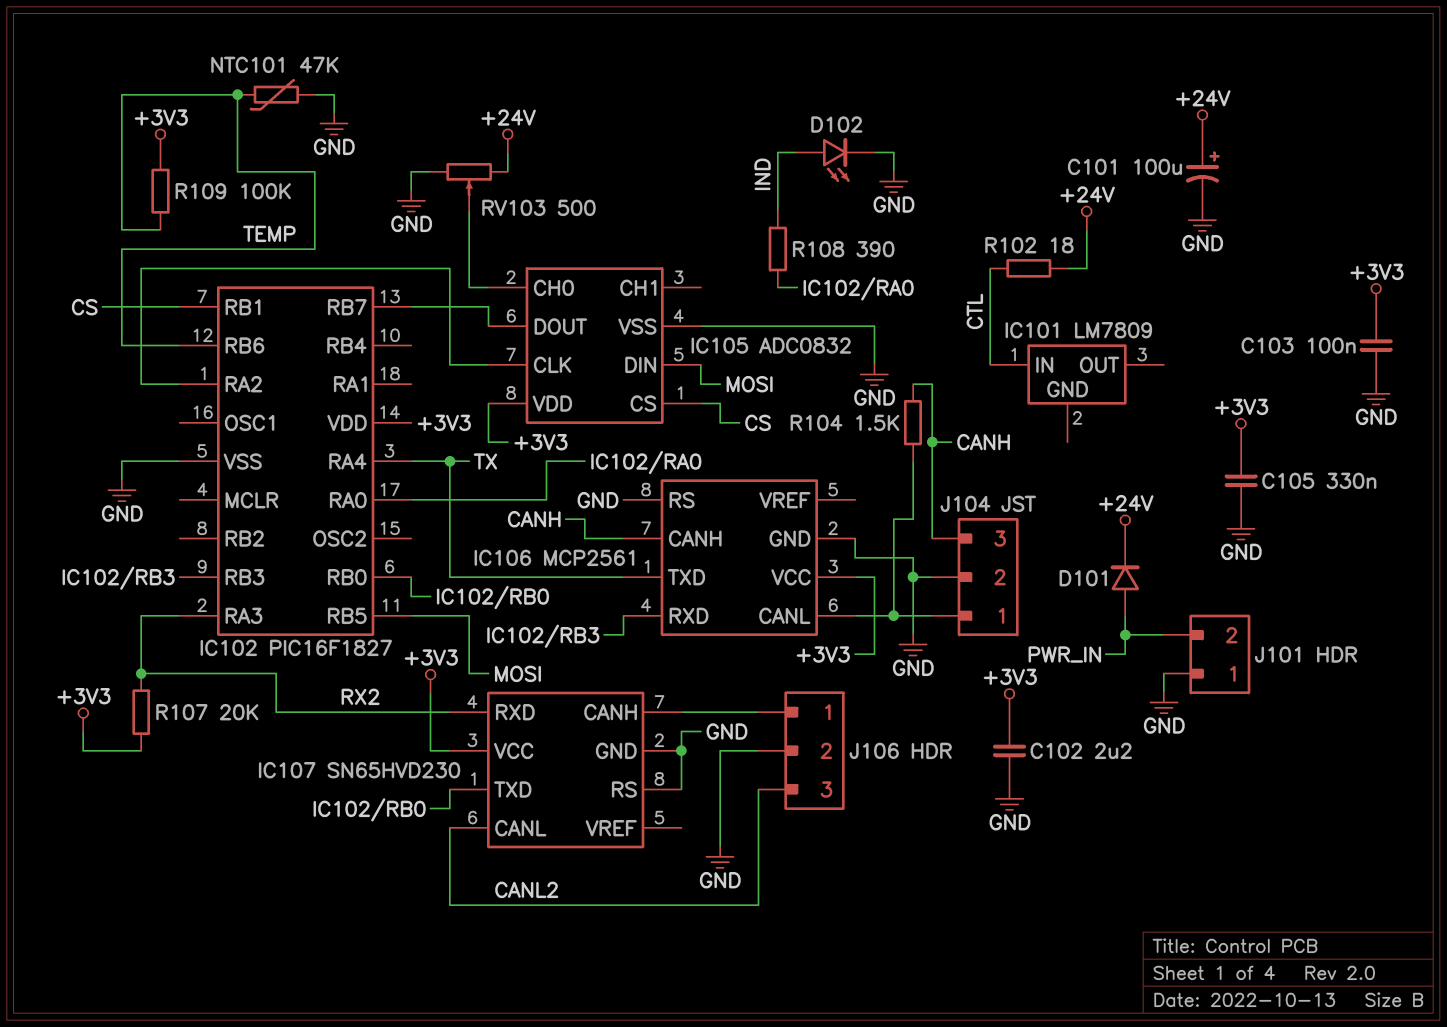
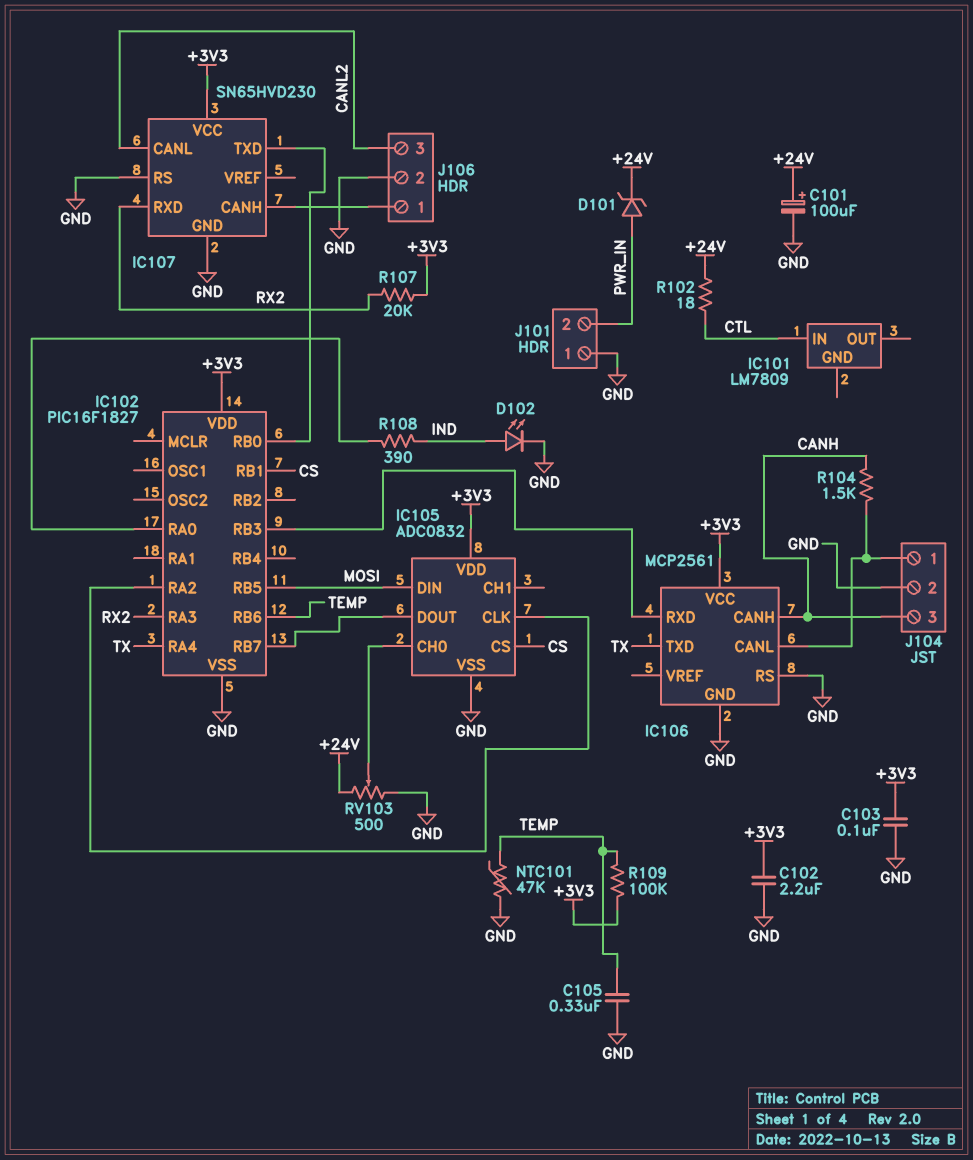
C105: 330nF (+3V3, GND) -> 330nF (GND, TEMP)
D101: diode (A PWR_IN, K +24V) -> zener (A PWR_IN, K +24V)

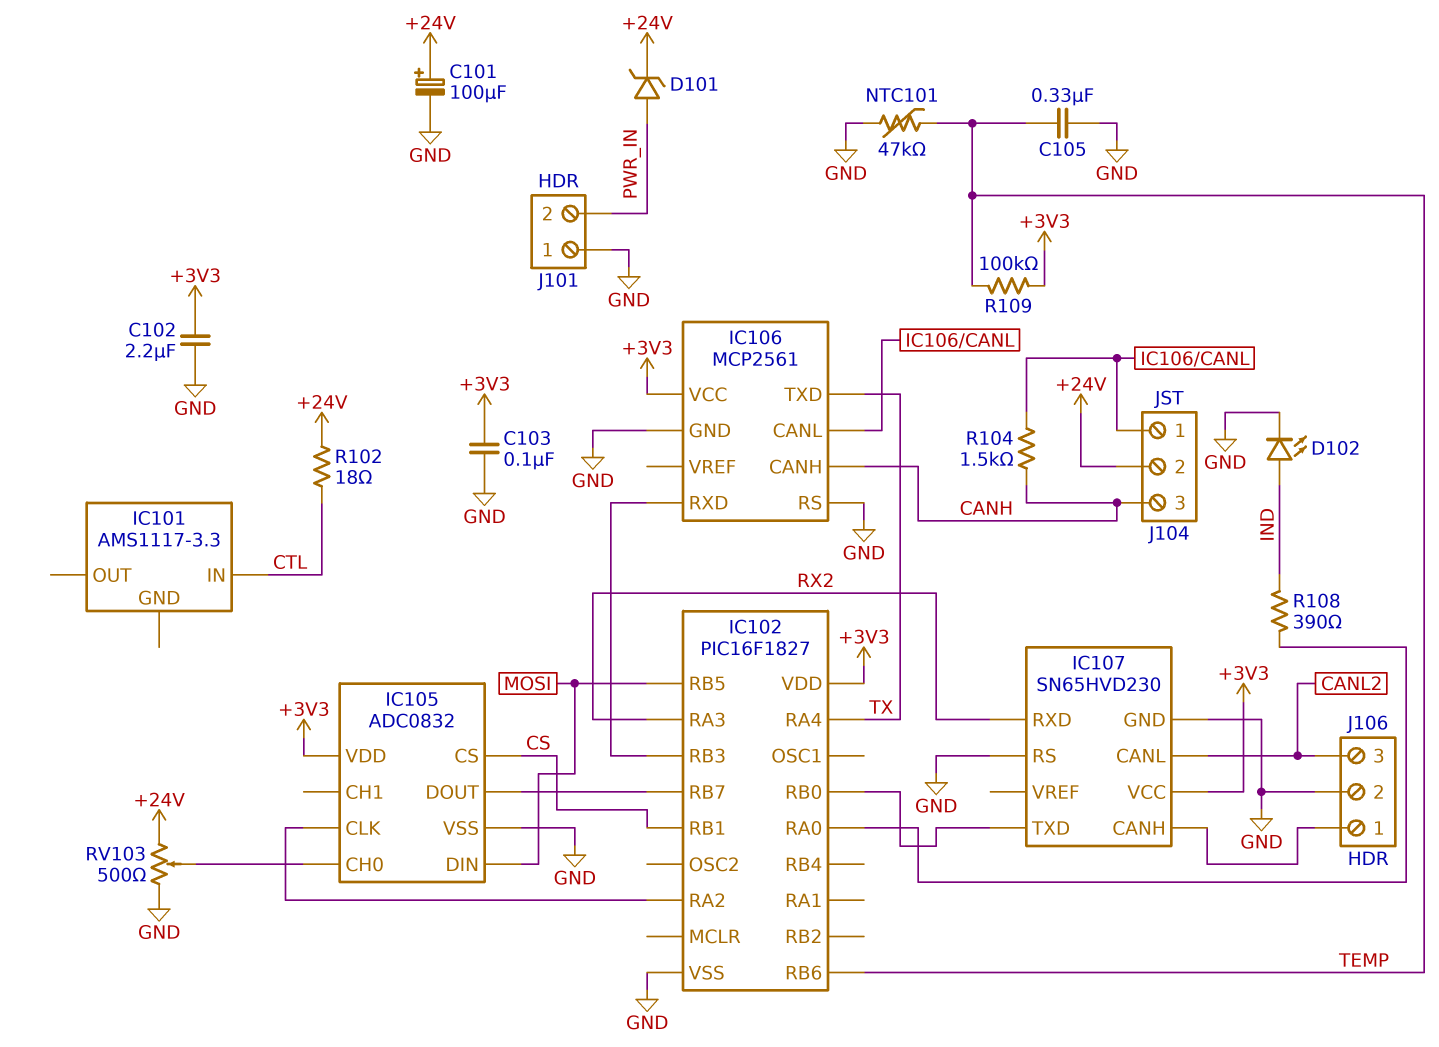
IC101: LM7809 -> AMS1117-3.3
J104 pin 2: GND -> +24V
R107: 20k (+3V3, RX2) -> none

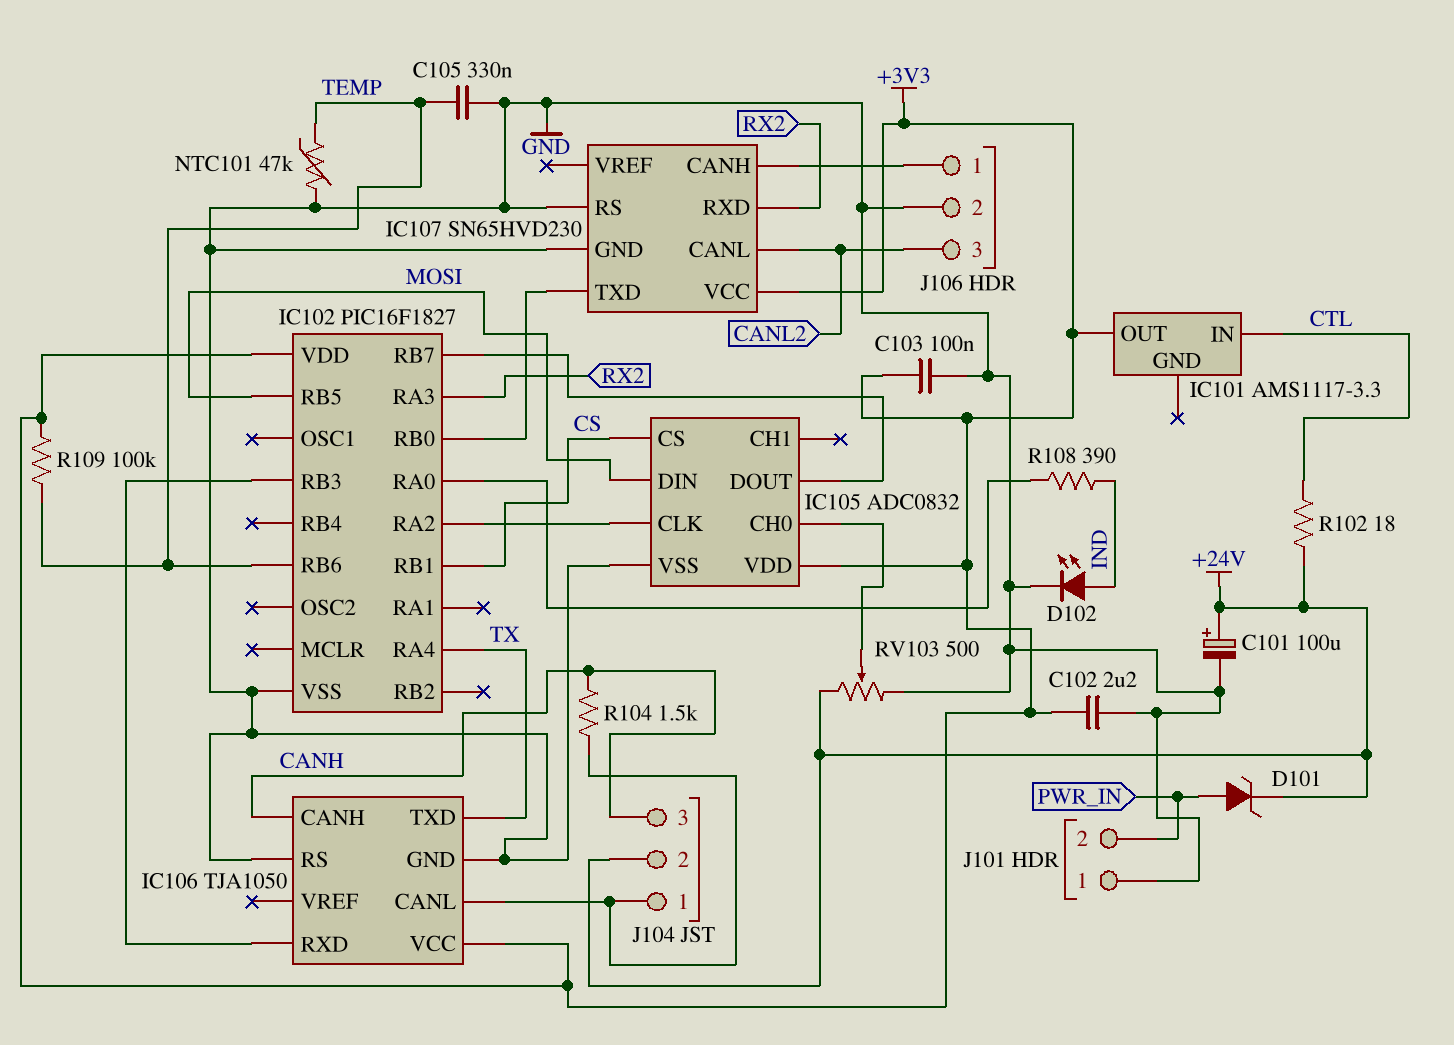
IC101 pin OUT: none -> +3V3
IC106: MCP2561 -> TJA1050

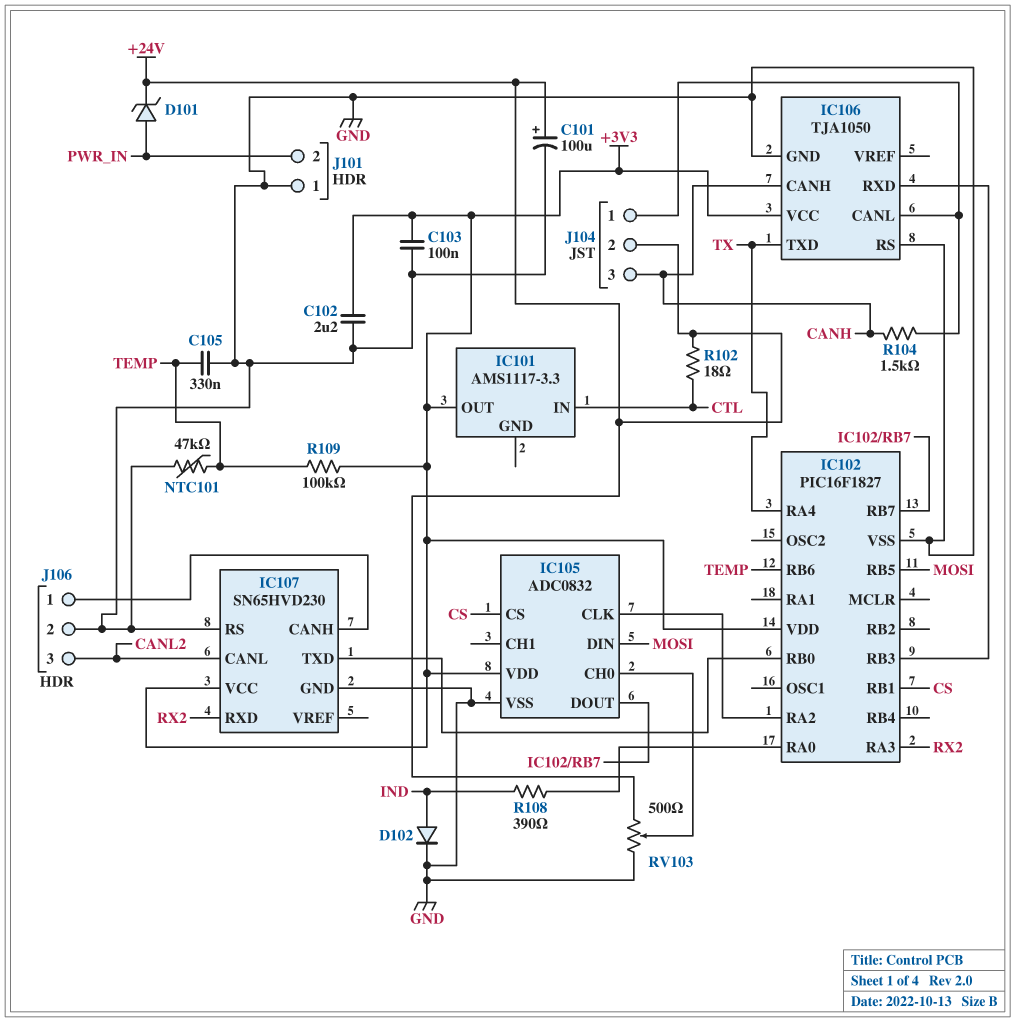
D102: LED (A IND, K GND) -> diode (A IND, K GND)

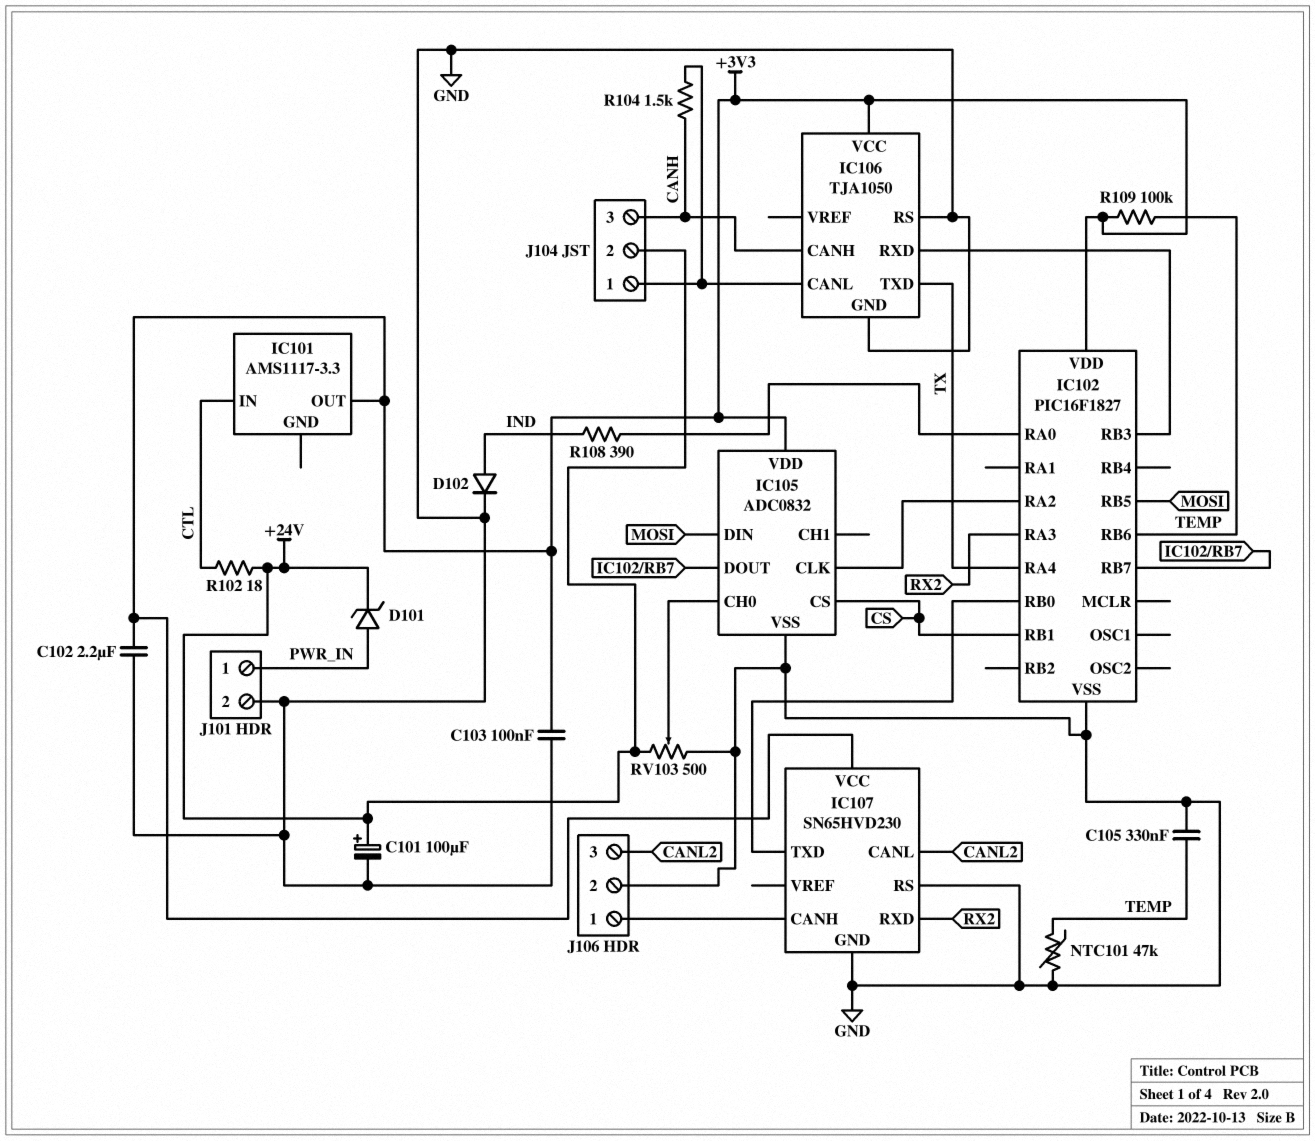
J101 pin 1: GND -> PWR_IN
J101 pin 2: PWR_IN -> GND

